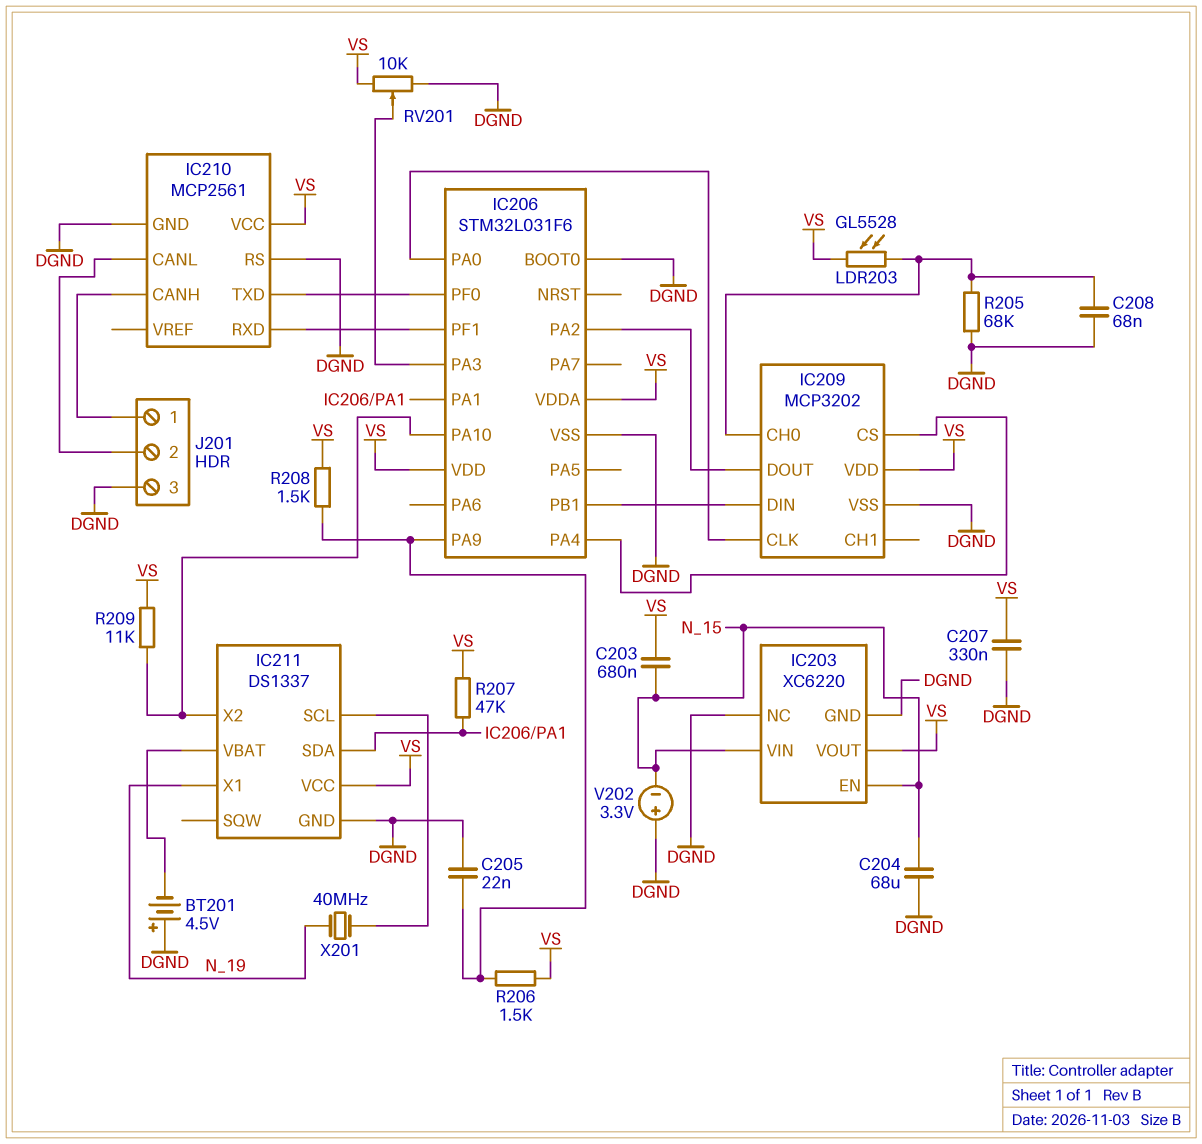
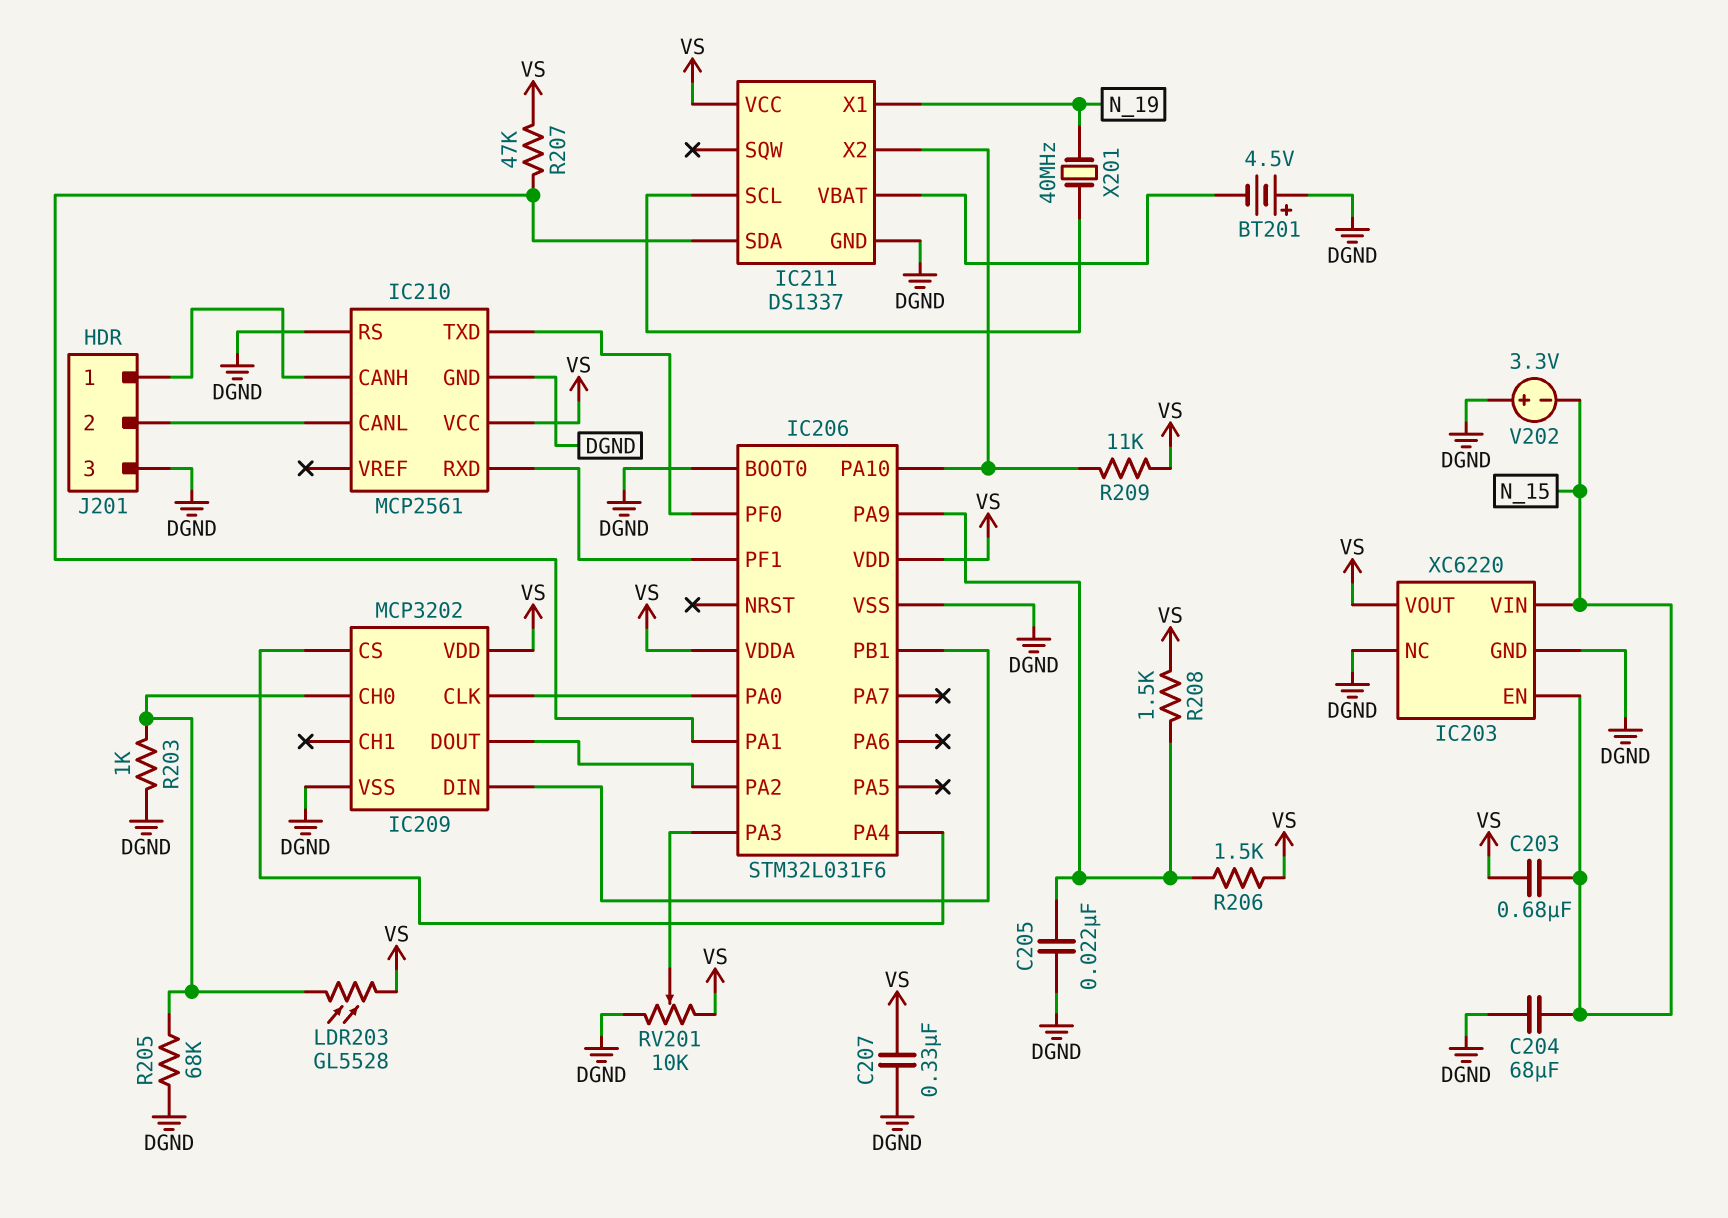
C208: 68nF (DGND, IC209/CH0) -> none
R203: none -> 1k (DGND, IC209/CH0)

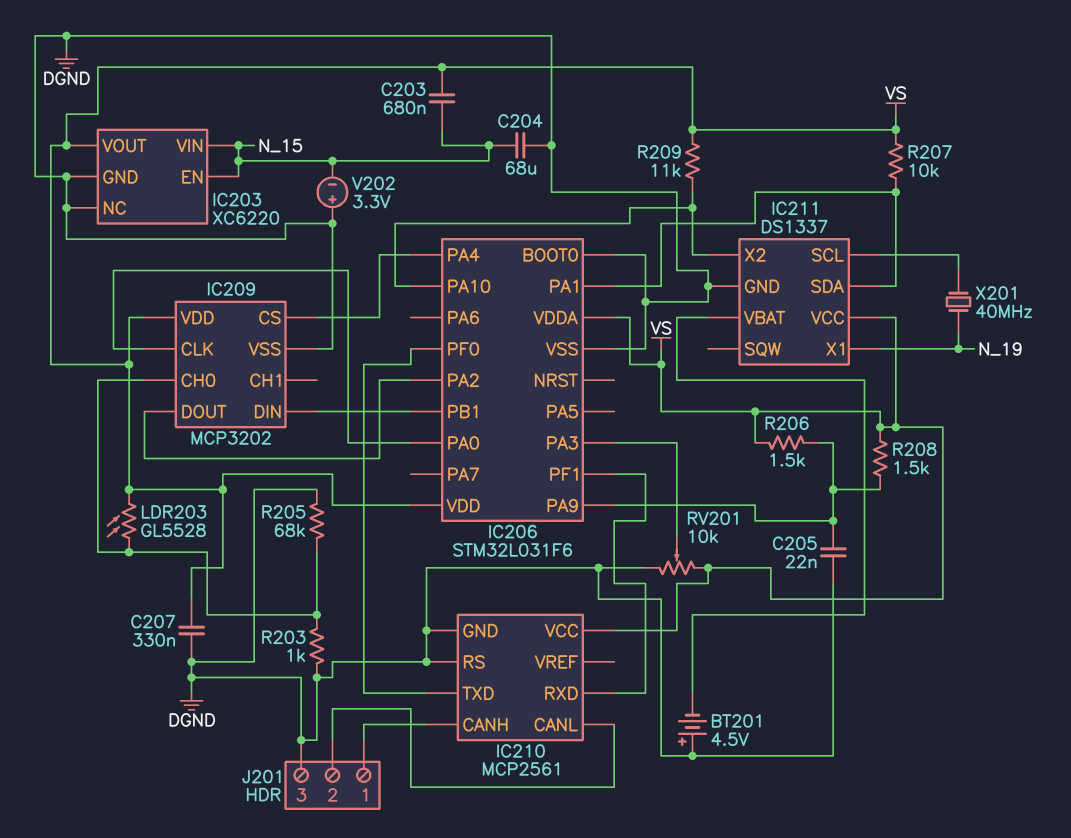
R207: 47k (IC206/PA1, VS) -> 10k (IC206/PA1, VS)

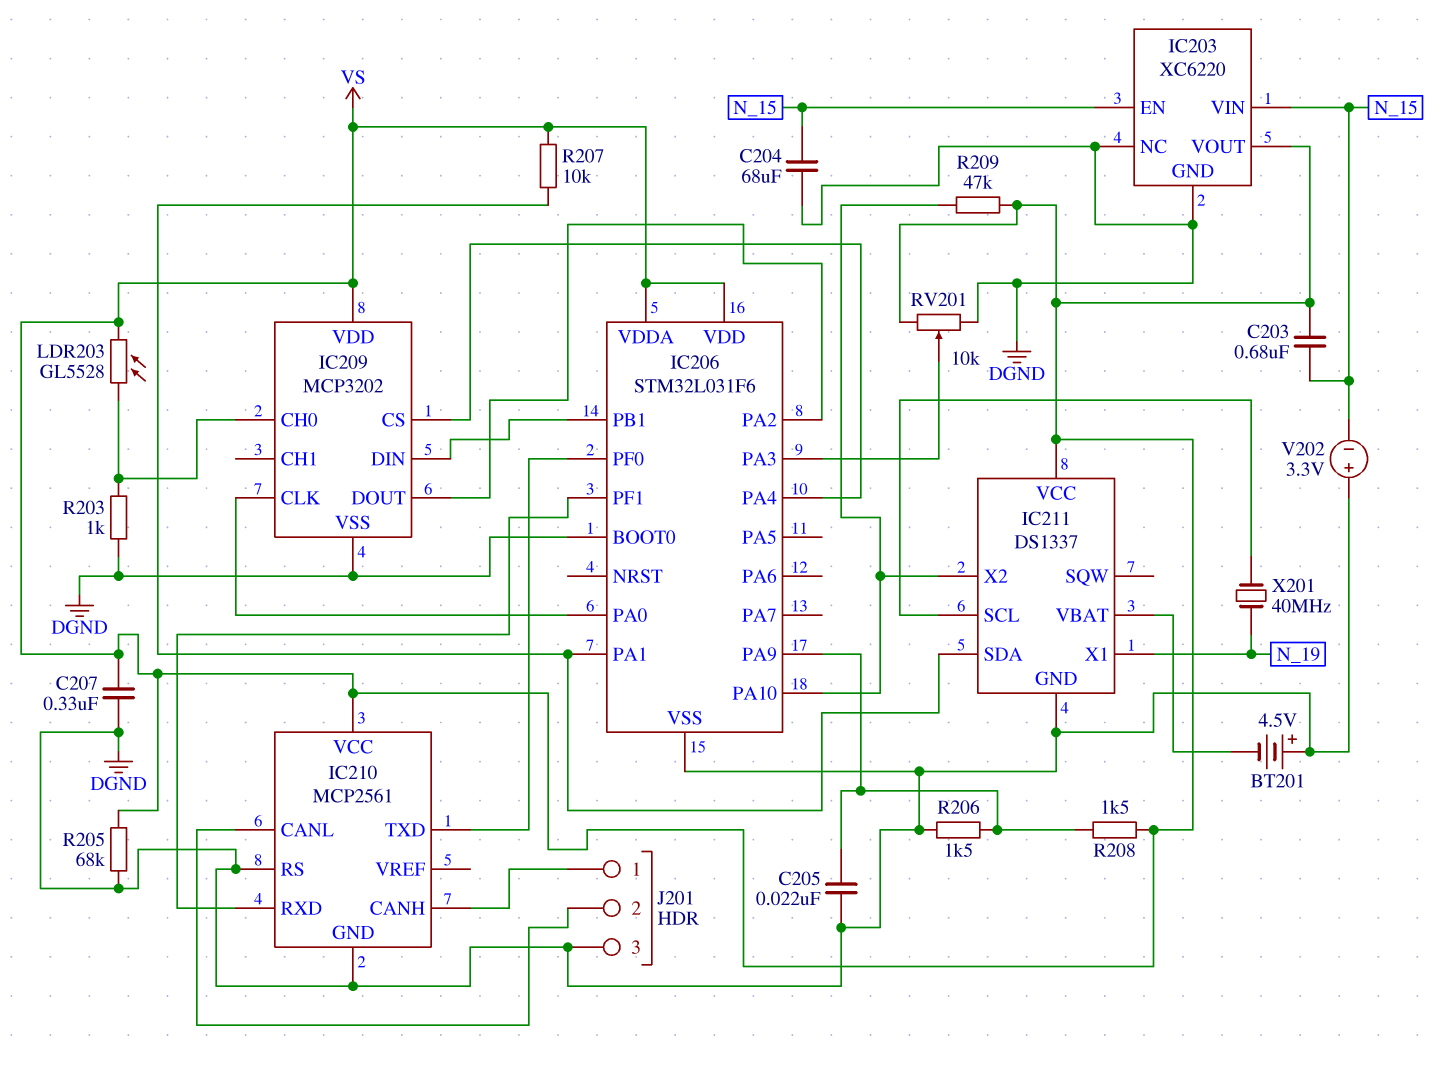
R205: 68k (DGND, IC209/CH0) -> 68k (DGND, VS)
R206: 1.5k (IC206/PA9, VS) -> 1.5k (DGND, IC206/PA9)
R209: 11k (IC206/PA10, VS) -> 47k (IC206/PA10, VS)

